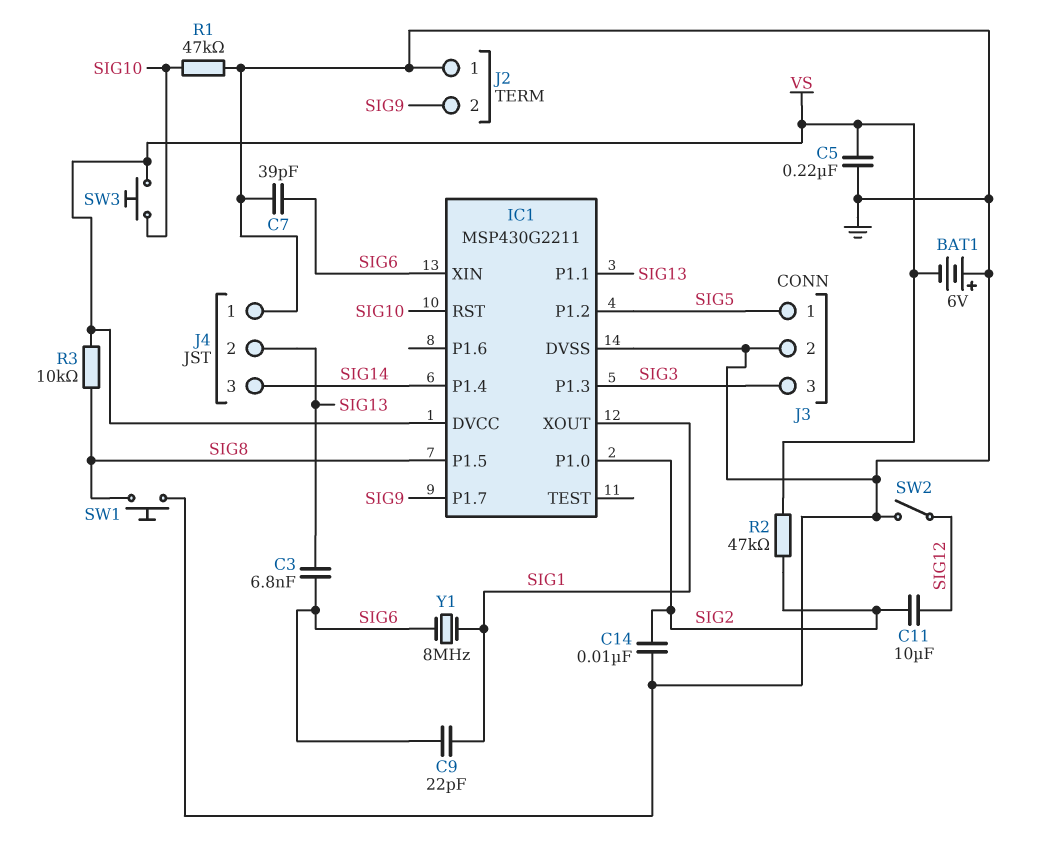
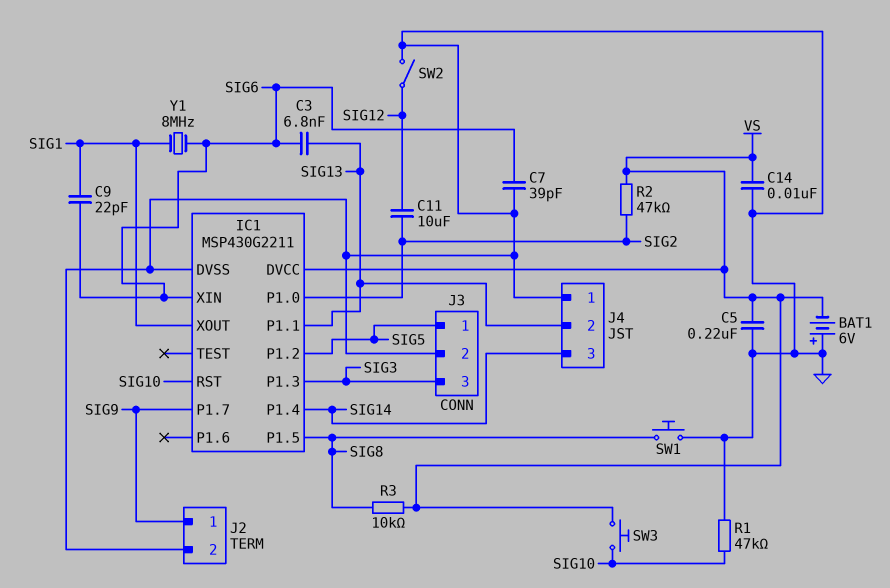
C14: 10nF (GND, SIG2) -> 10nF (GND, VS)
J2 pin 1: GND -> SIG9
J2 pin 2: SIG9 -> GND

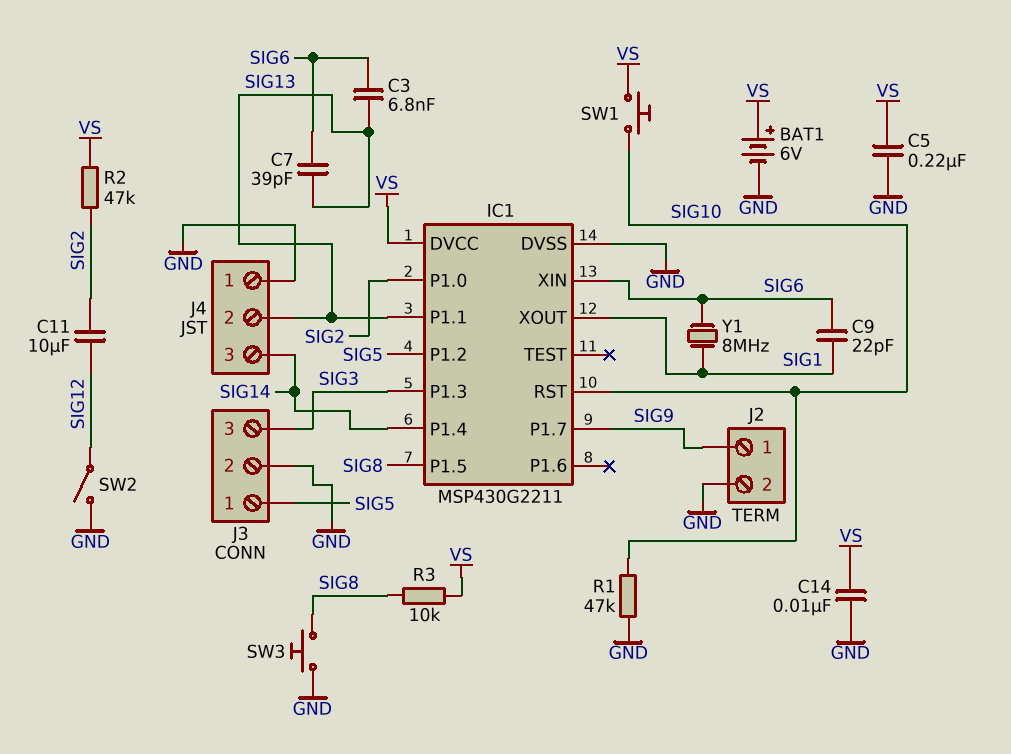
BAT1: 6V (plus GND, minus VS) -> 6V (plus VS, minus GND)
C7: 39pF (GND, SIG6) -> 39pF (SIG6, SIG13)
SW1: button (GND, SIG8) -> button (SIG10, VS)
SW3: button (SIG10, VS) -> button (GND, SIG8)

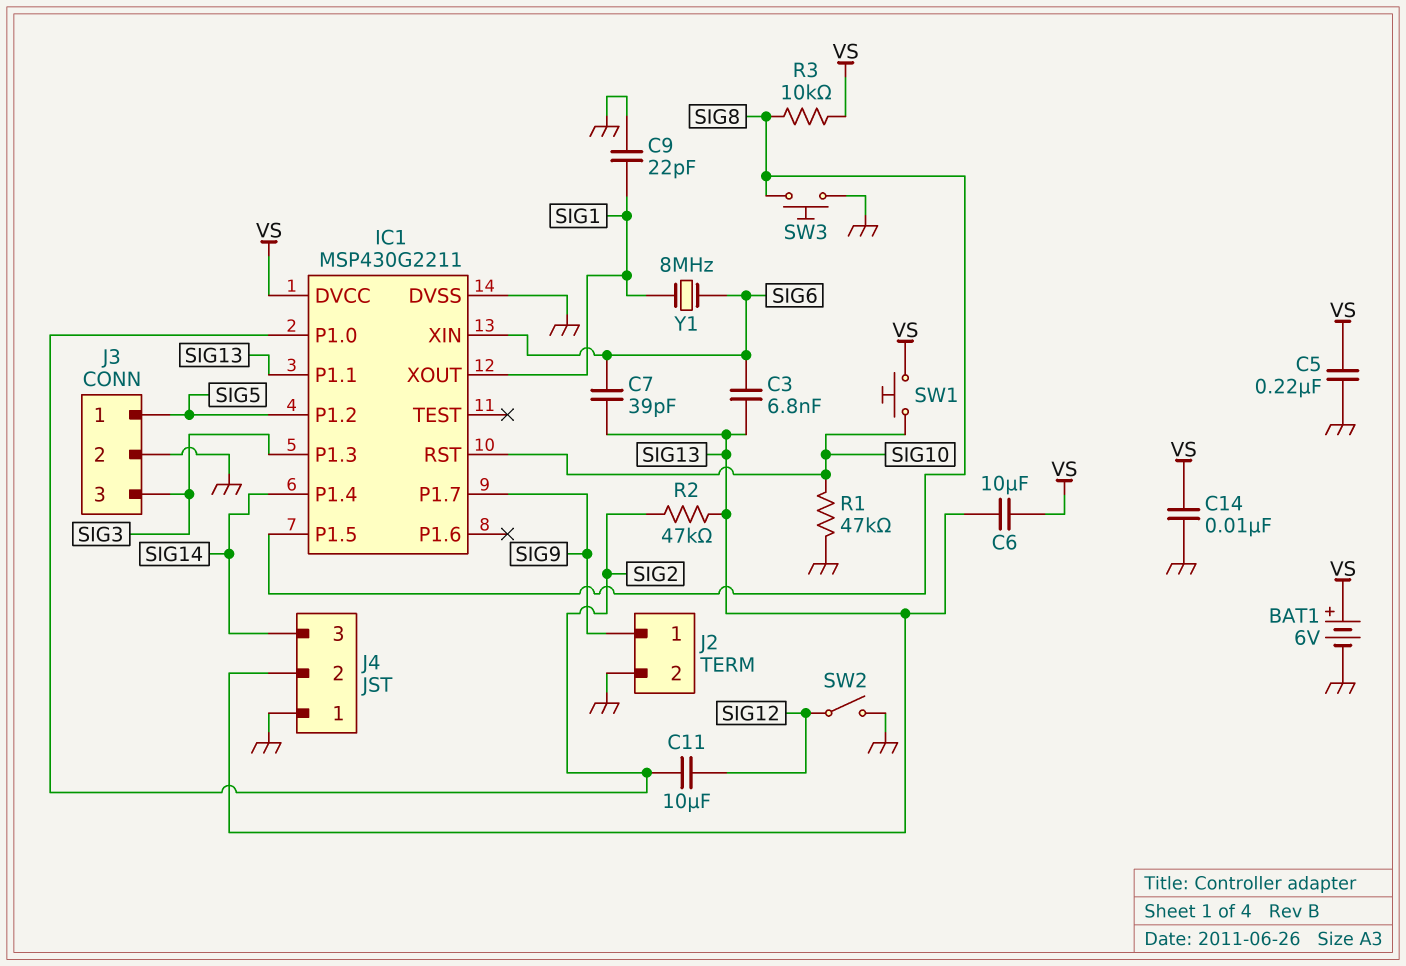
C6: none -> 10uF (SIG13, VS)
C9: 22pF (SIG1, SIG6) -> 22pF (GND, SIG1)
R2: 47k (SIG2, VS) -> 47k (SIG2, SIG13)

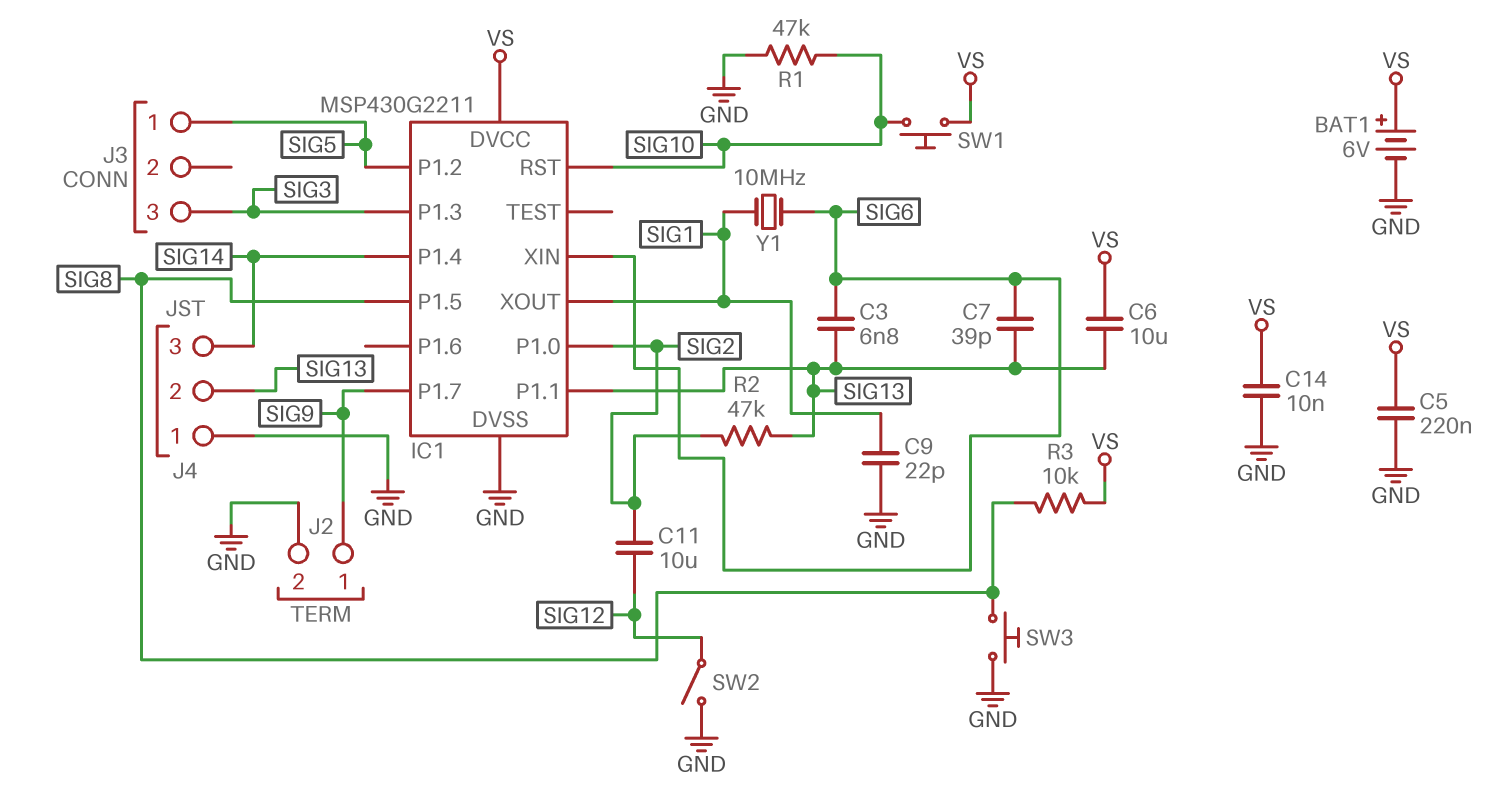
J3 pin 2: GND -> none
Y1: 8MHz (SIG1, SIG6) -> 10MHz (SIG1, SIG6)

